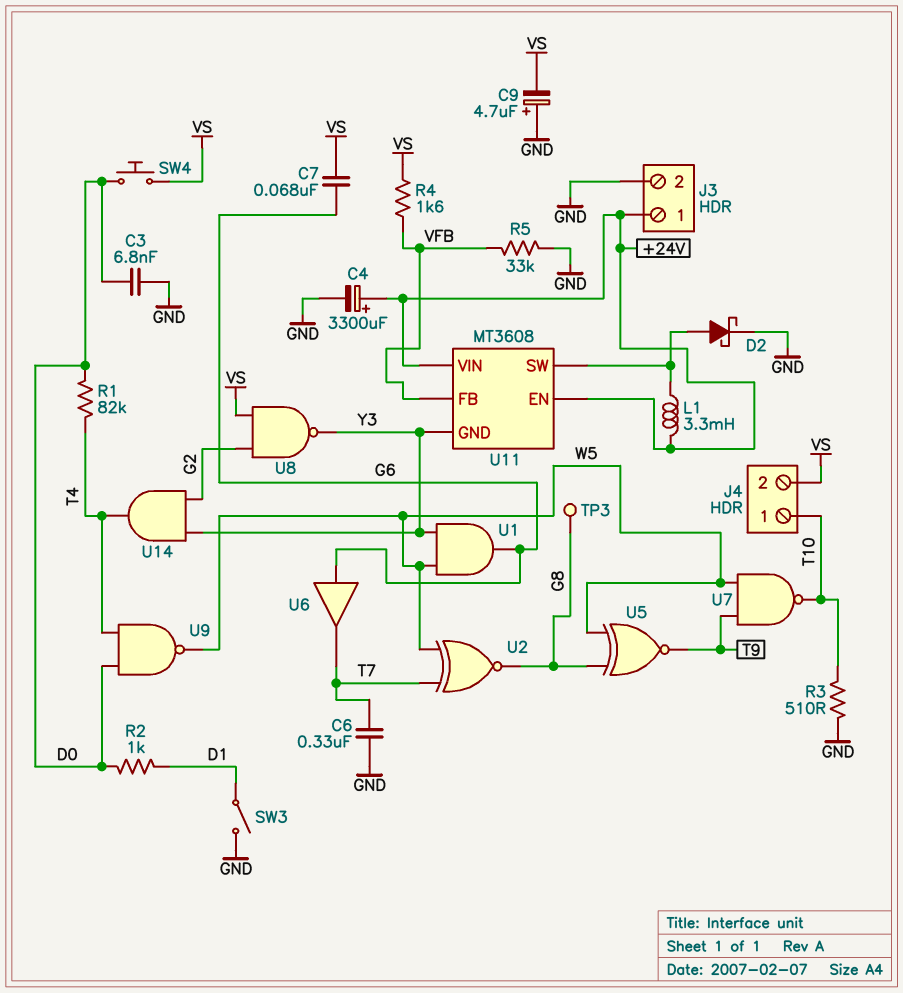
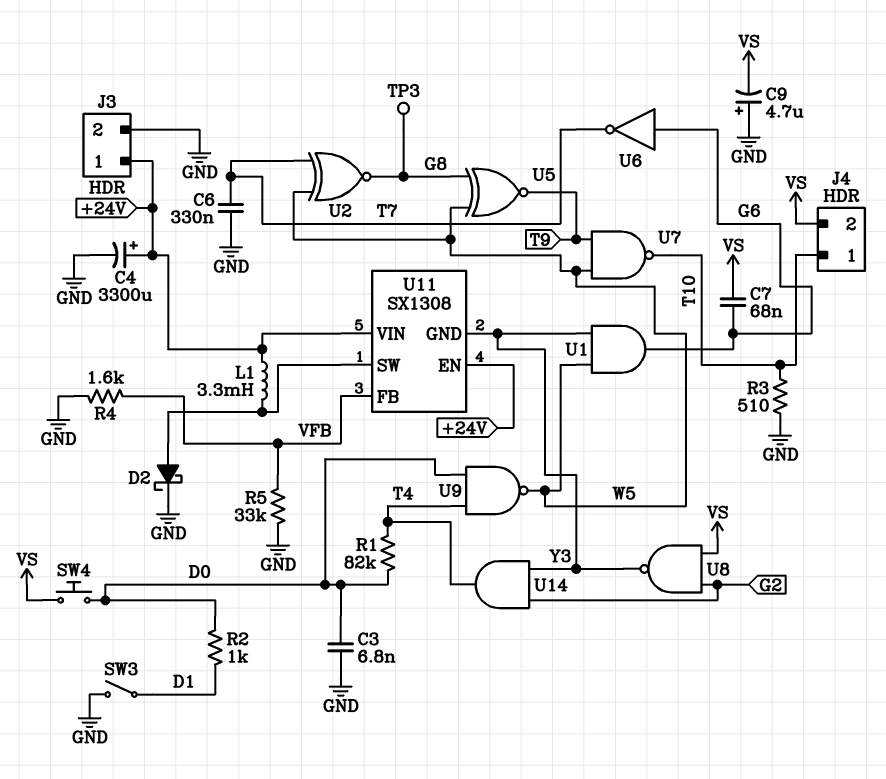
R4: 1.6k (VFB, VS) -> 1.6k (GND, VFB)
U6: buffer (in G6, out T7) -> NOT (in G6, out T7)
U11: MT3608 -> SX1308

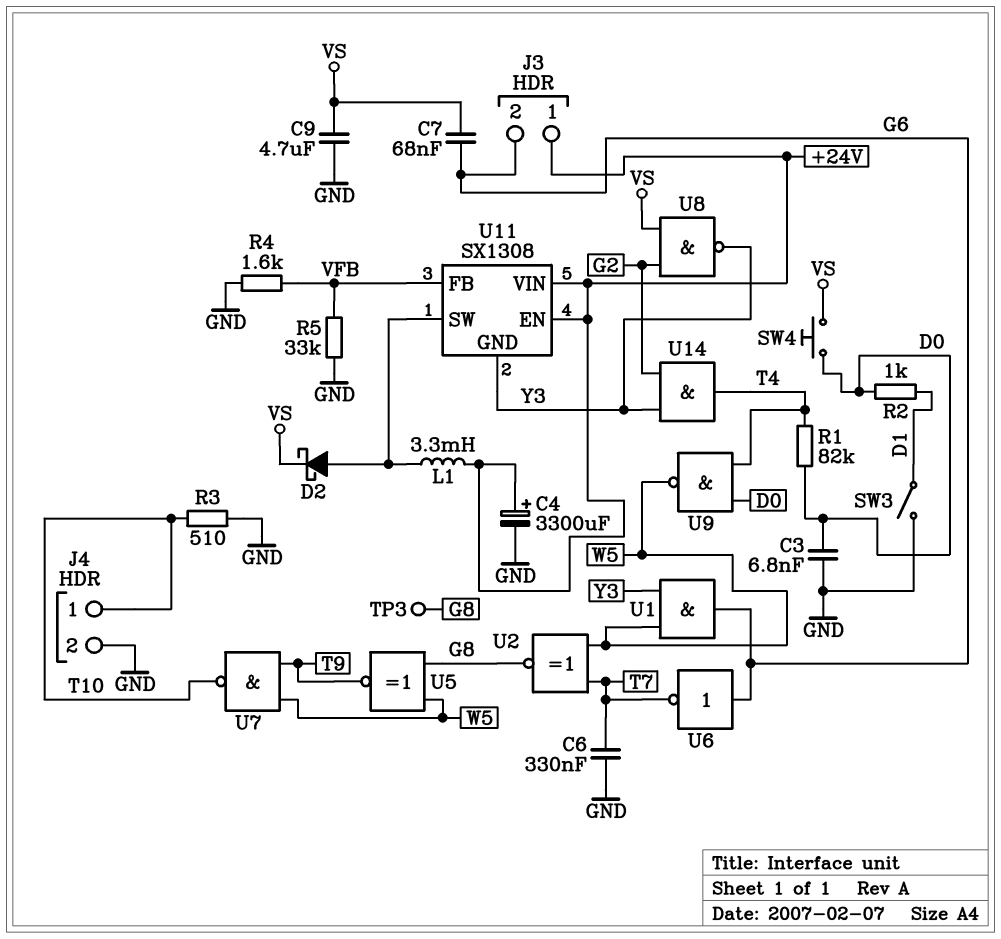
C9: 4.7uF (plus GND, minus VS) -> 4.7uF (GND, VS)
D2: schottky (A U11/SW, K GND) -> schottky (A U11/SW, K VS)
J3 pin 2: GND -> G6
J4 pin 2: VS -> GND

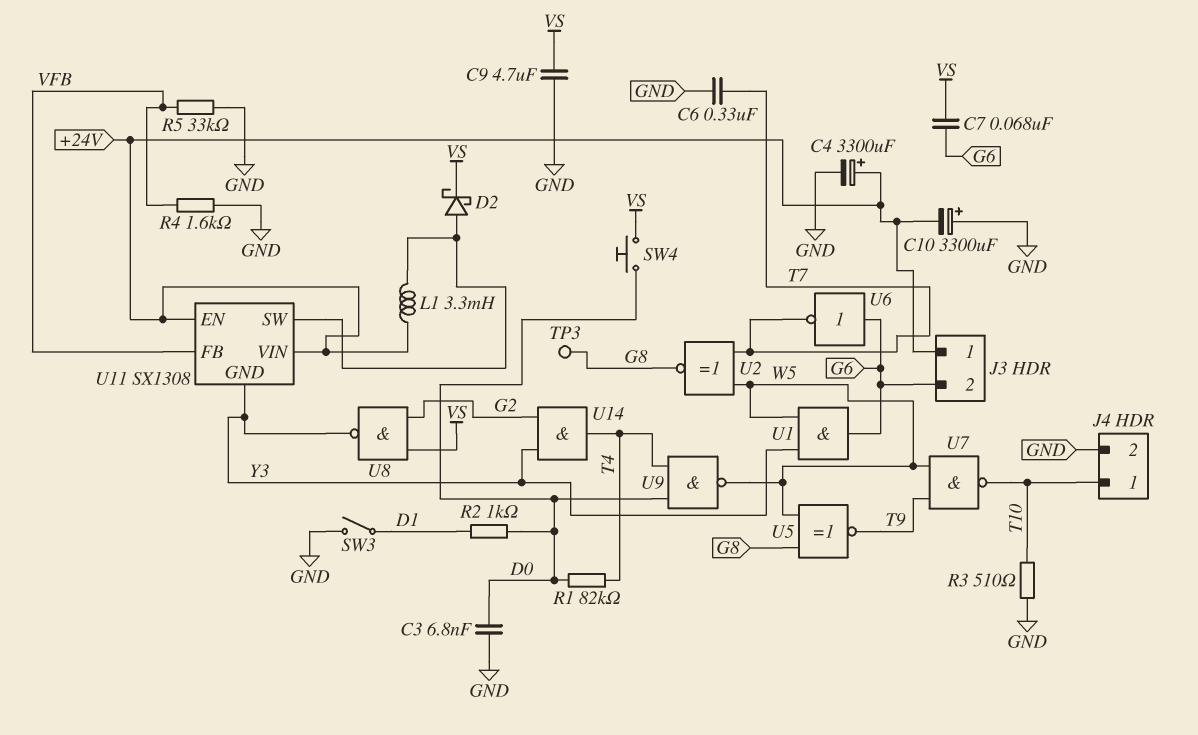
C10: none -> 3300uF (plus GND, minus +24V)

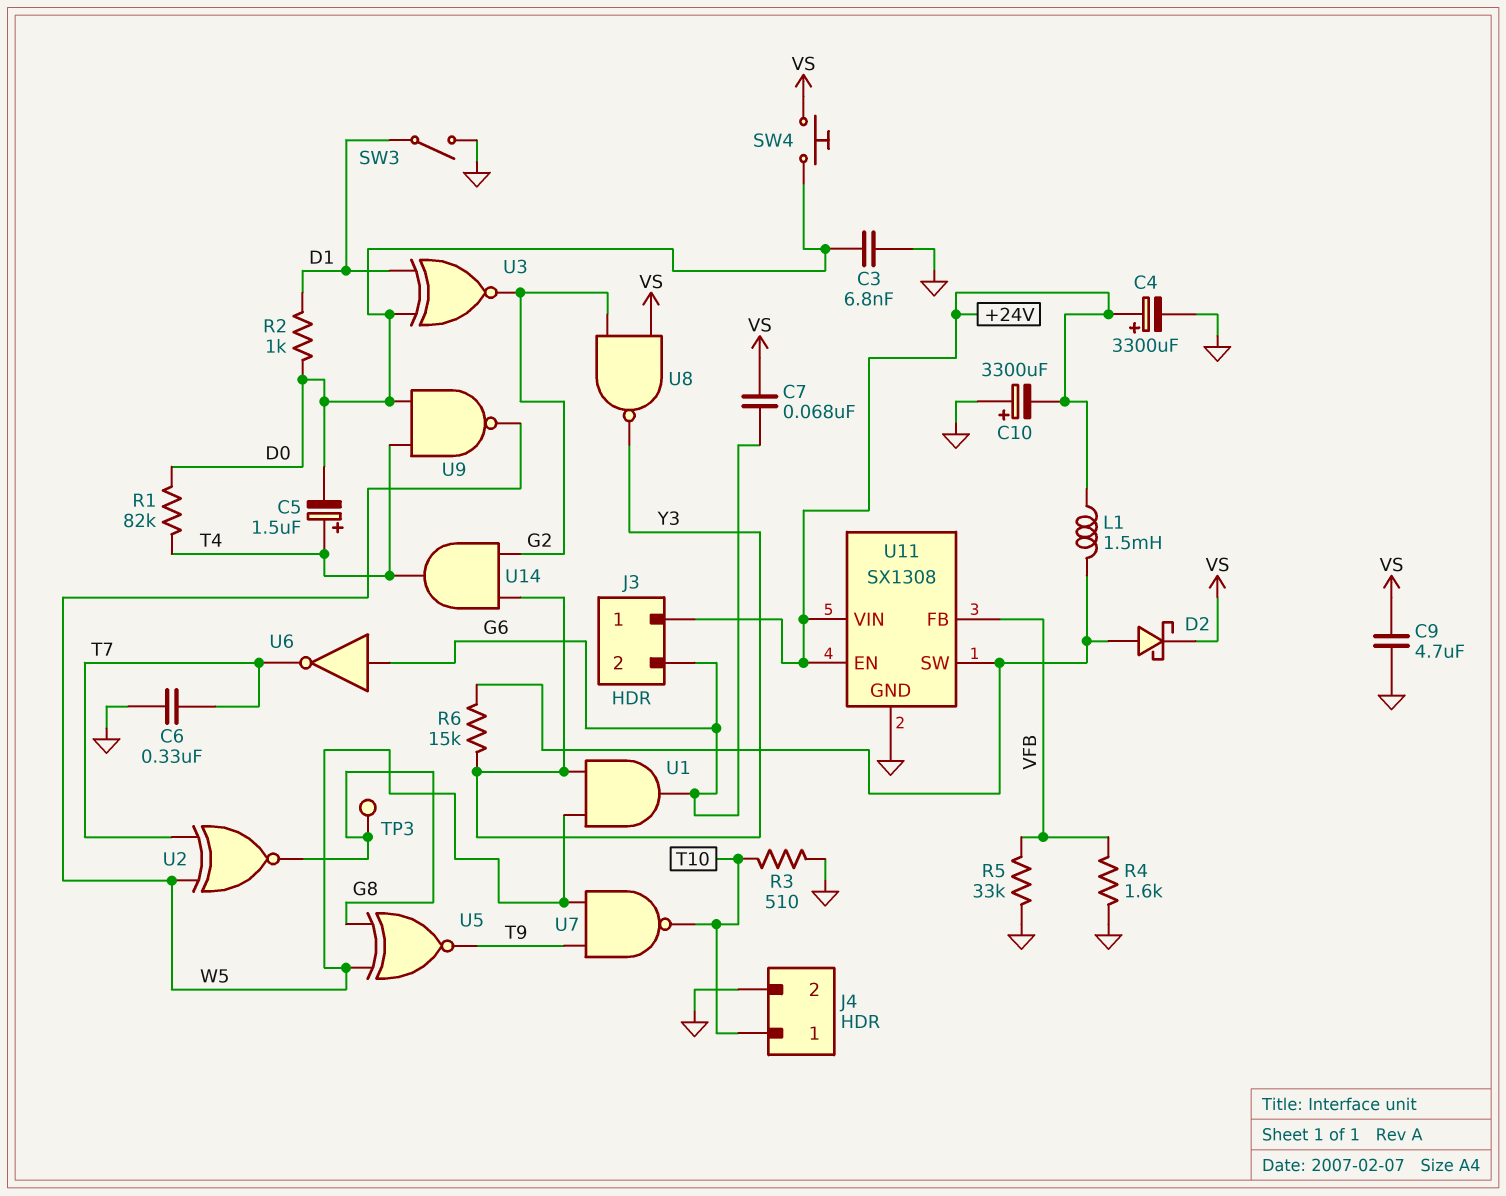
C5: none -> 1.5uF (plus T4, minus D0)
L1: 3.3mH (+24V, U11/SW) -> 1.5mH (+24V, U11/SW)
R6: none -> 15k (U11/SW, Y3)
U3: none -> XNOR (in D0, in D1, out G2)
U11 pin GND: Y3 -> GND

